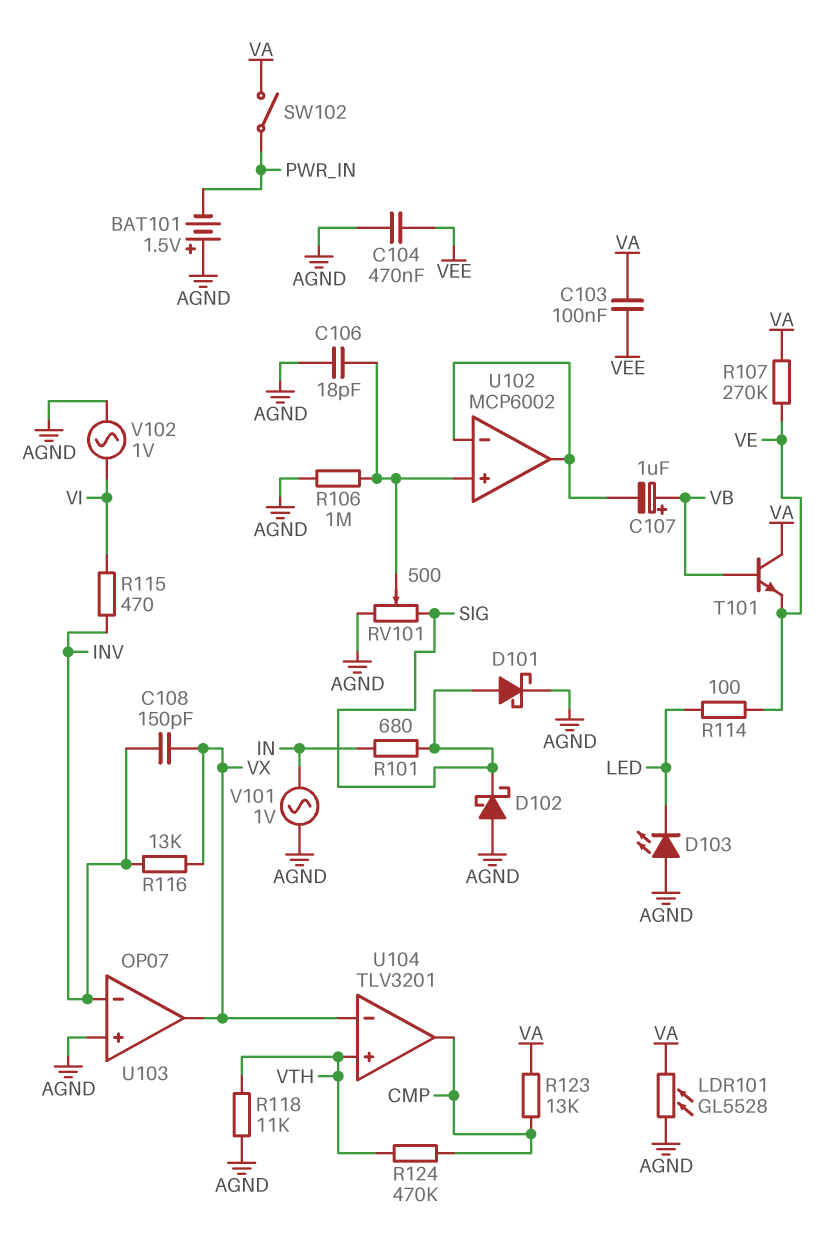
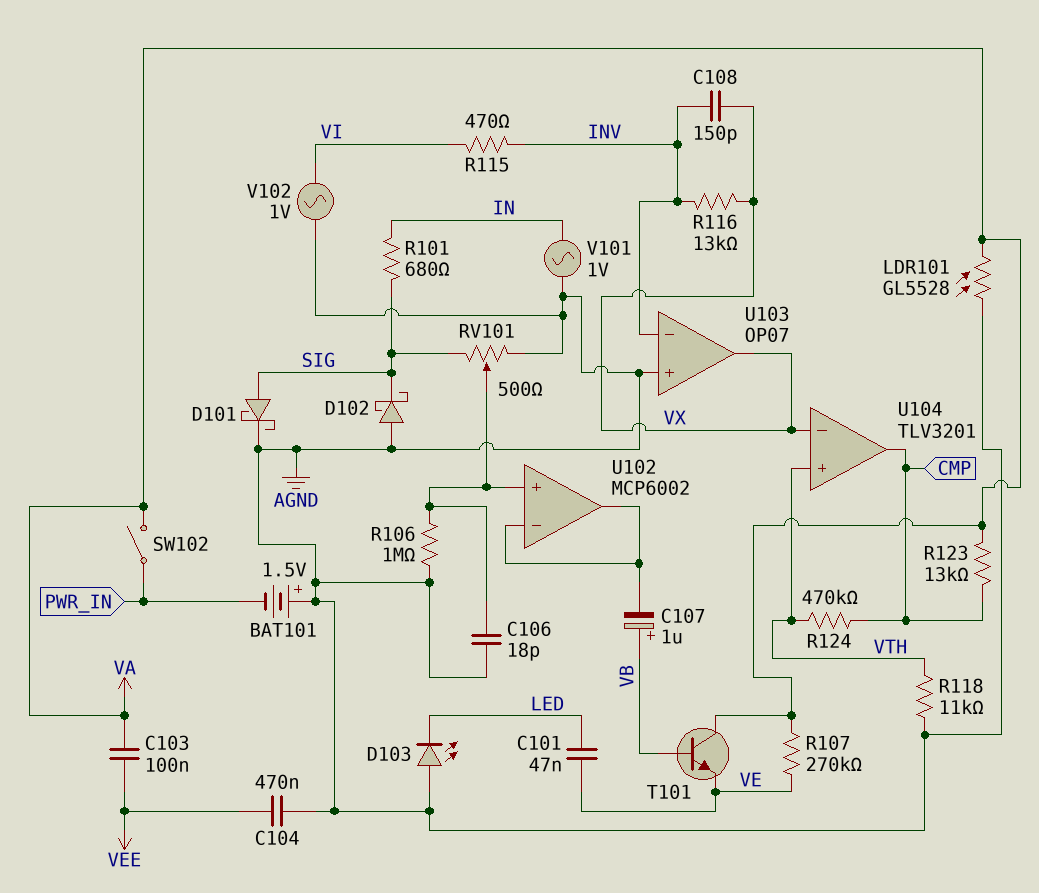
C101: none -> 47nF (LED, VE)
R114: 100 (LED, VE) -> none

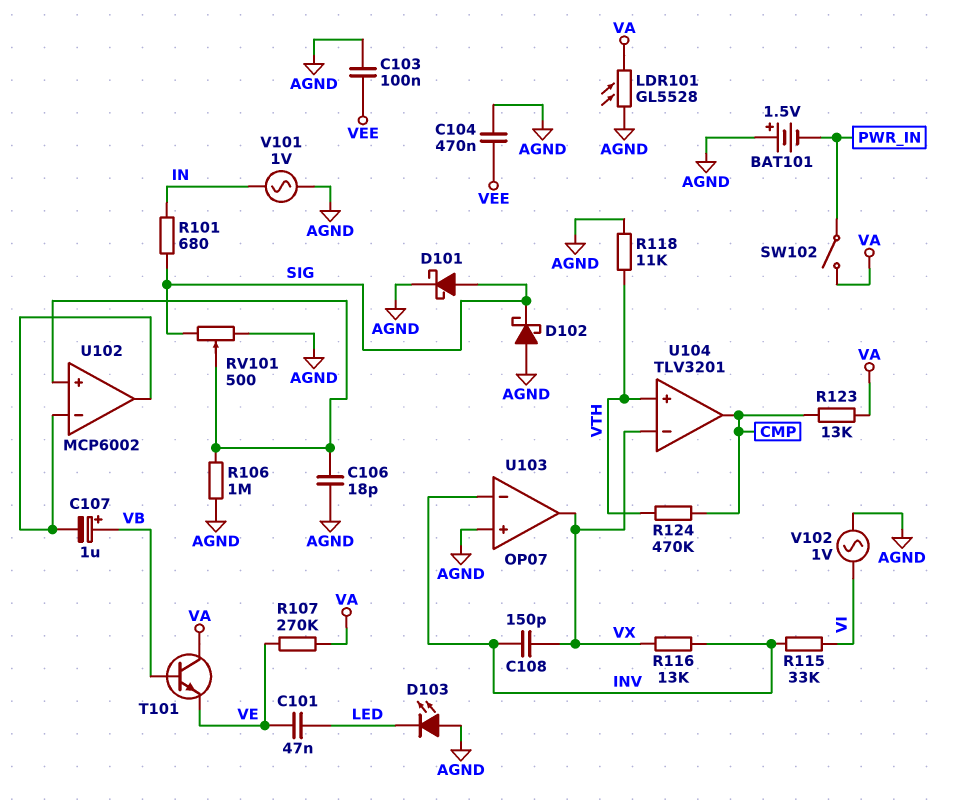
C103: 100nF (VA, VEE) -> 100nF (AGND, VEE)
R115: 470 (INV, VI) -> 33k (INV, VI)

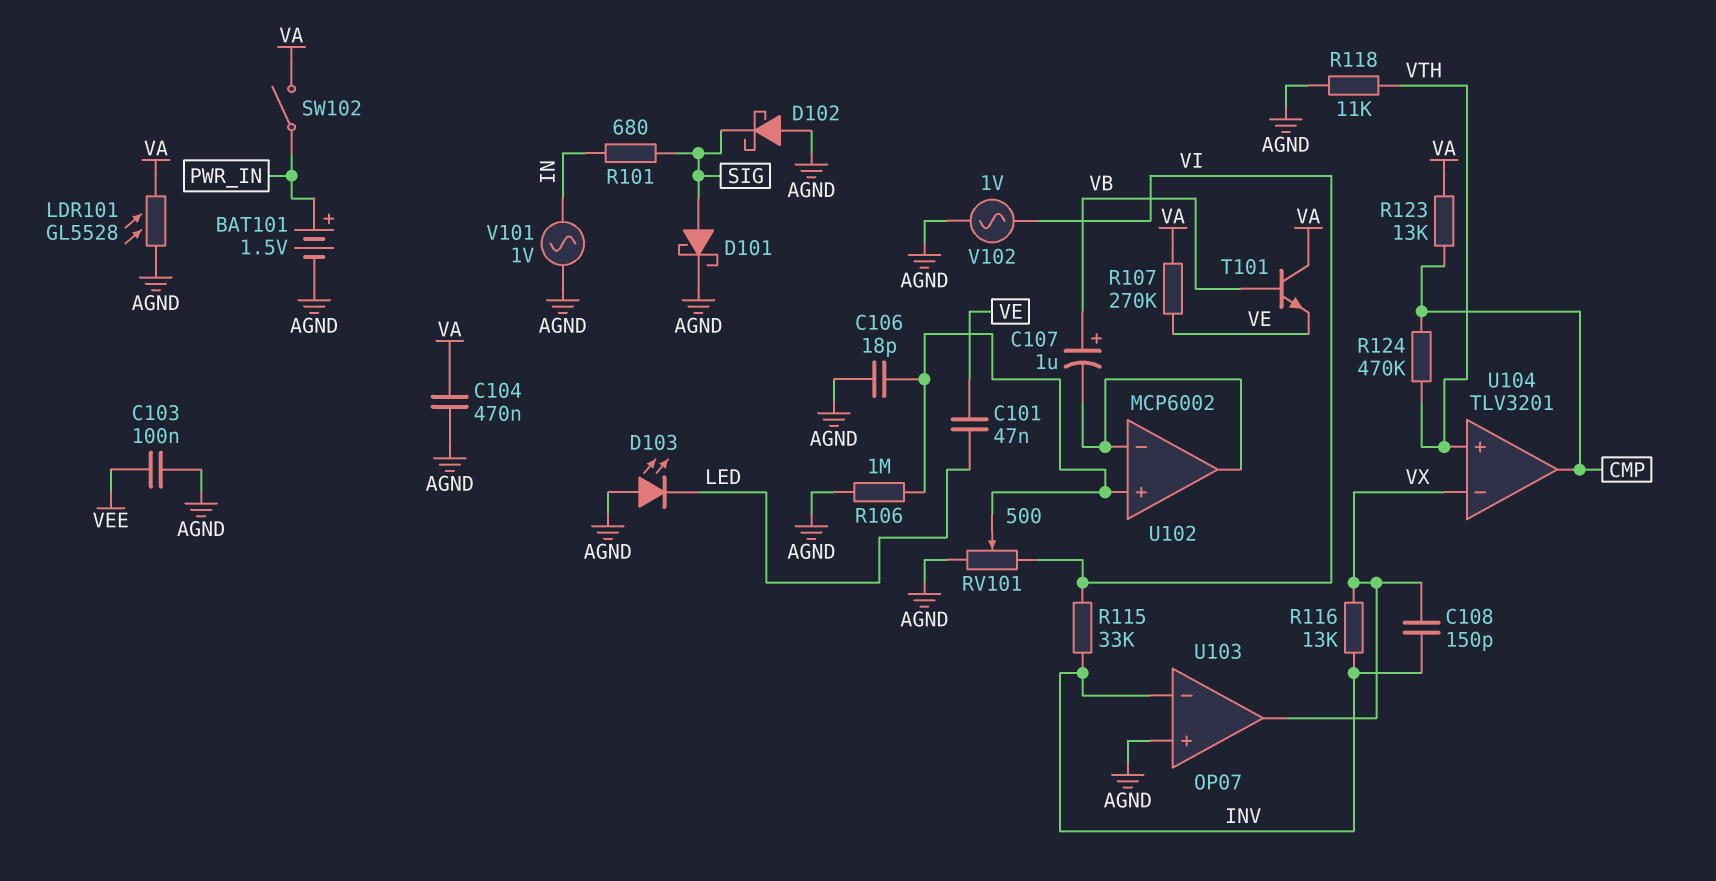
BAT101: 1.5V (plus AGND, minus PWR_IN) -> 1.5V (plus PWR_IN, minus AGND)
C104: 470nF (AGND, VEE) -> 470nF (AGND, VA)
RV101: 500 (AGND, SIG, wiper U102/in+) -> 500 (AGND, VI, wiper U102/in+)

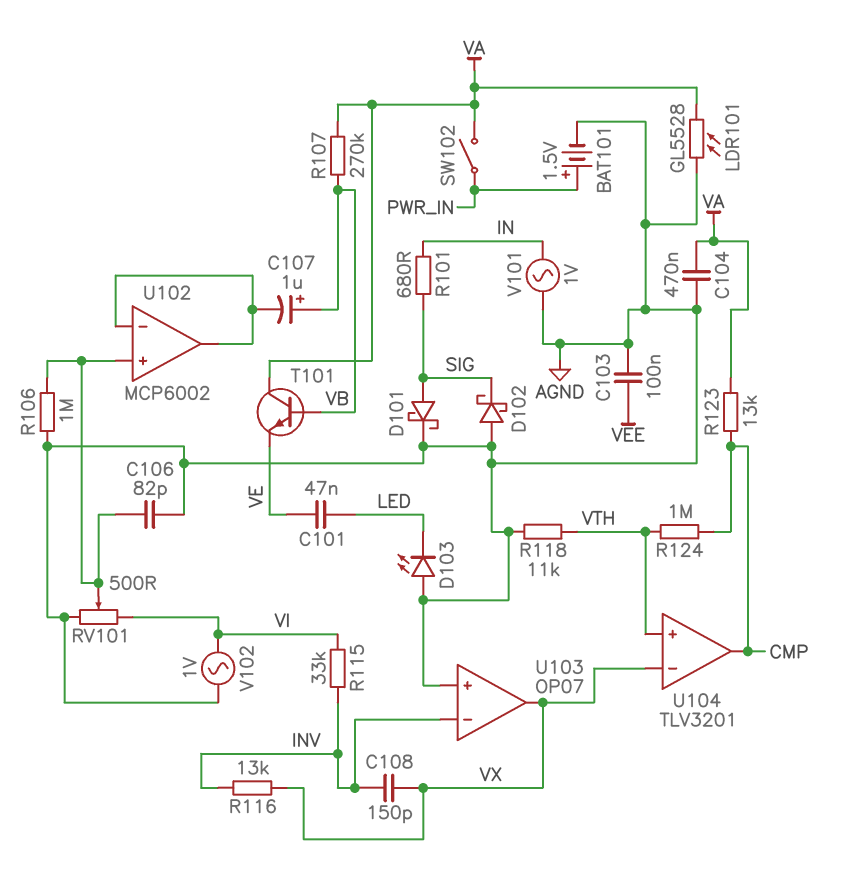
C106: 18pF (AGND, U102/in+) -> 82pF (AGND, U102/in+)
R107: 270k (VA, VE) -> 270k (VA, VB)
R124: 470k (CMP, VTH) -> 1M (CMP, VTH)

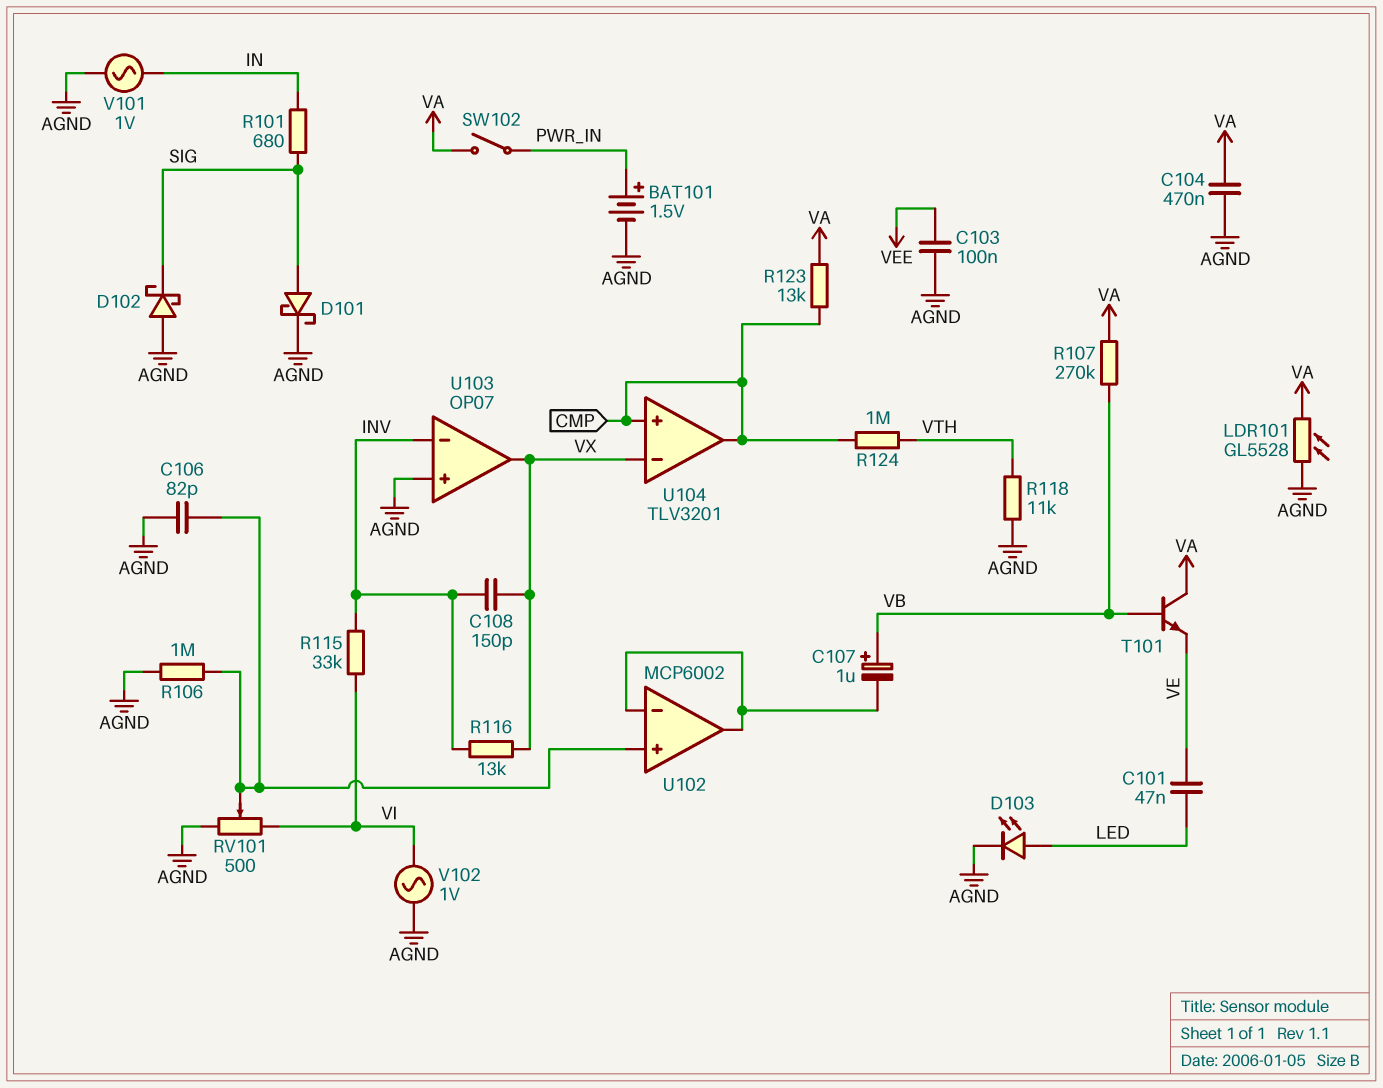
D103: LED (A AGND, K LED) -> LED (A LED, K AGND)
U104 pin in+: VTH -> CMP

